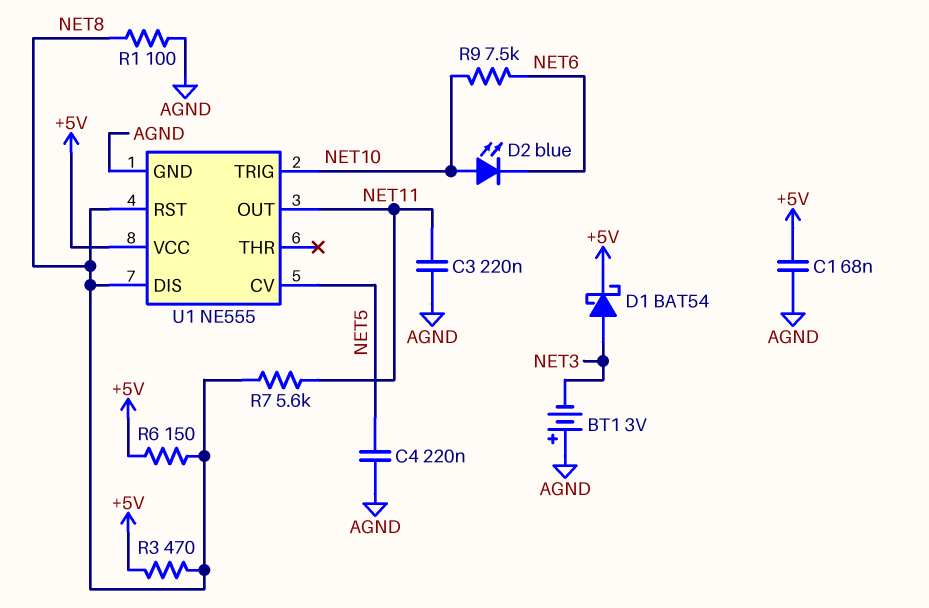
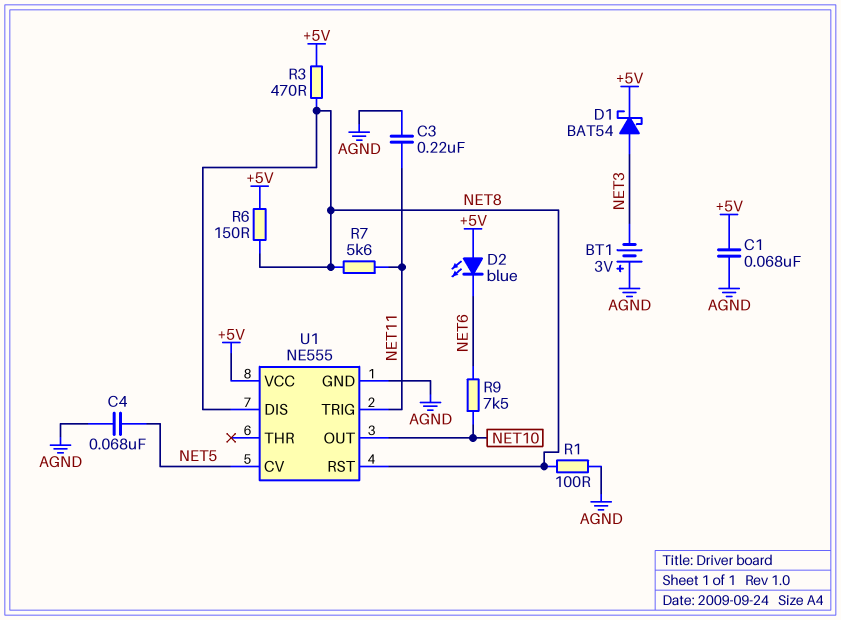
C4: 220nF (AGND, NET5) -> 68nF (AGND, NET5)
D2: LED blue (A NET10, K NET6) -> LED blue (A +5V, K NET6)
U1 pin OUT: NET11 -> NET10
U1 pin TRIG: NET10 -> NET11

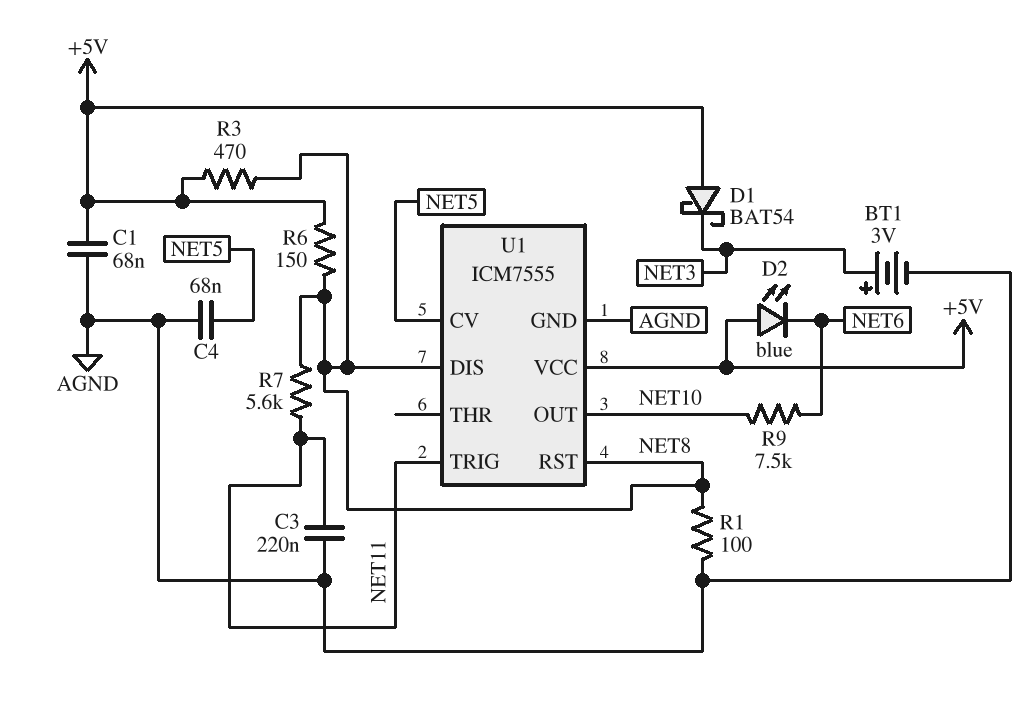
BT1: 3V (plus AGND, minus NET3) -> 3V (plus NET3, minus AGND)
D1: schottky BAT54 (A NET3, K +5V) -> schottky BAT54 (A +5V, K NET3)
U1: NE555 -> ICM7555

